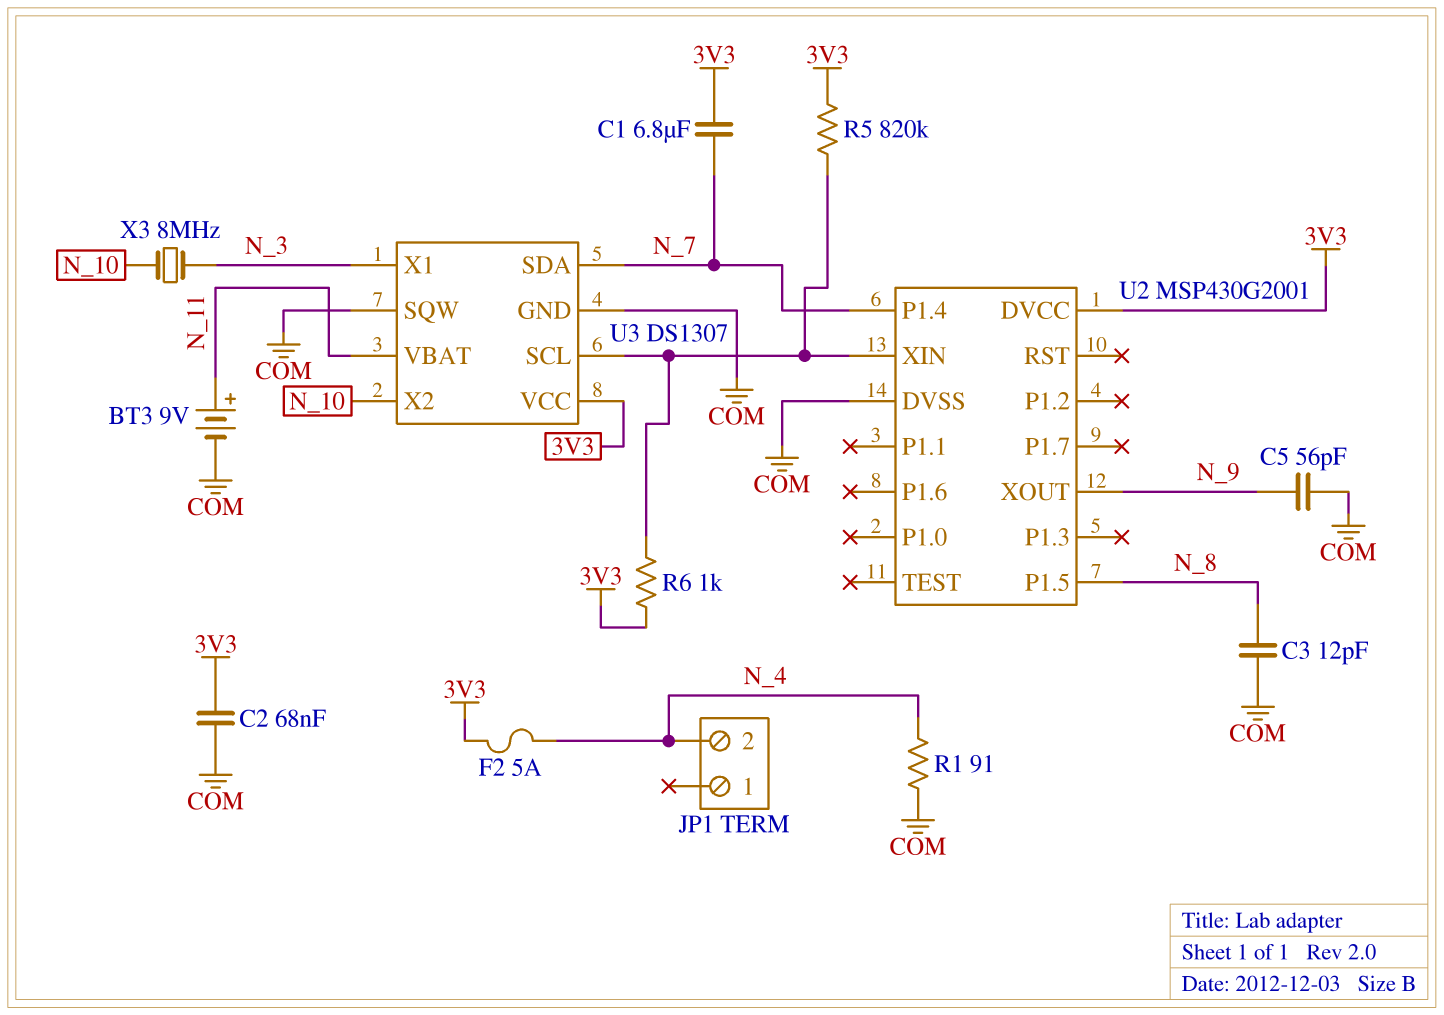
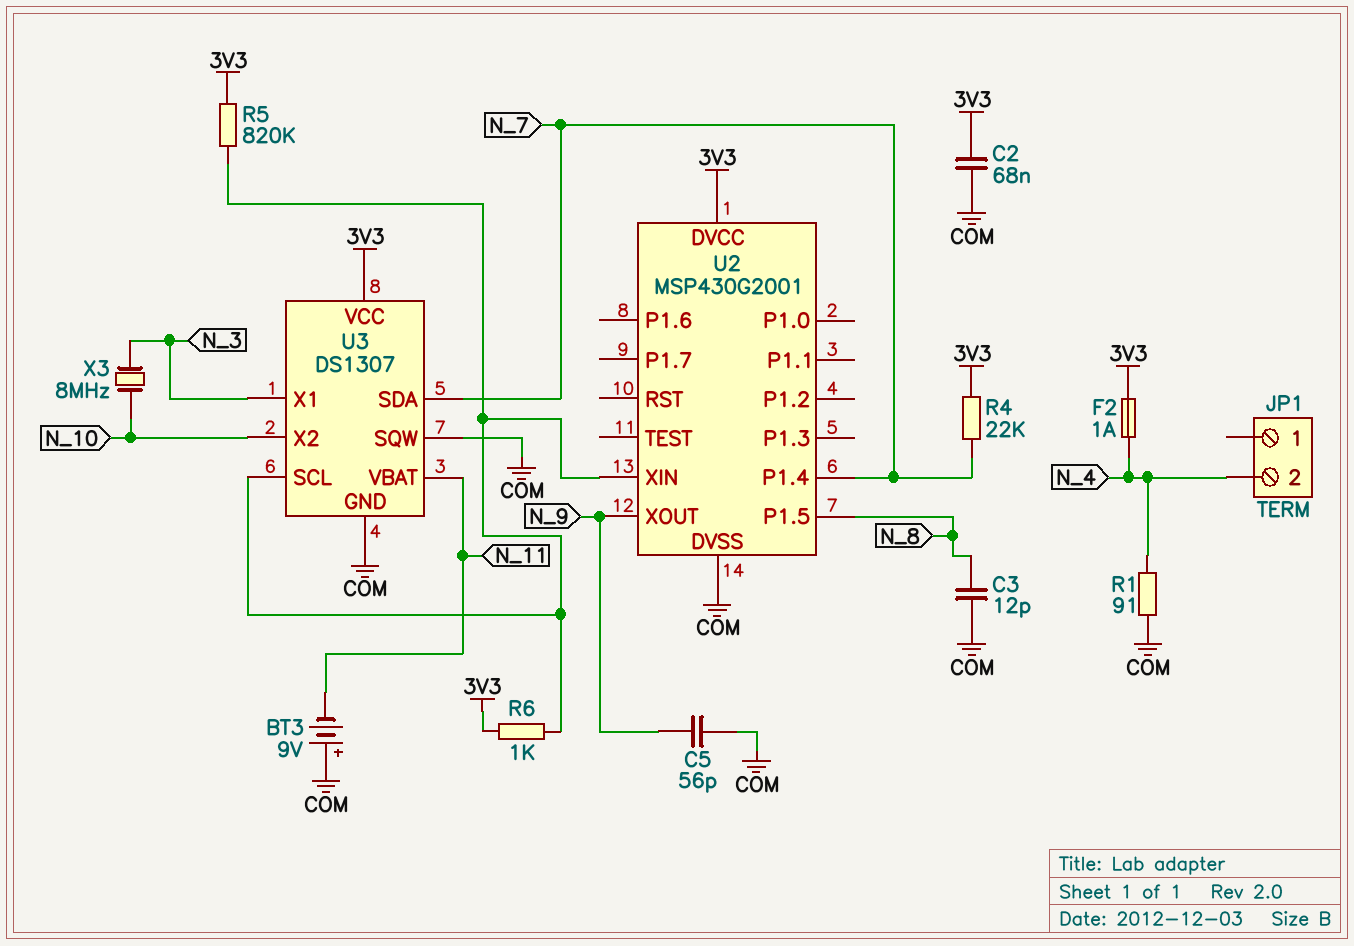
BT3: 9V (plus N_11, minus COM) -> 9V (plus COM, minus N_11)
C1: 6.8uF (3V3, N_7) -> none
F2: 5A (3V3, N_4) -> 1A (3V3, N_4)
R4: none -> 22k (3V3, N_7)

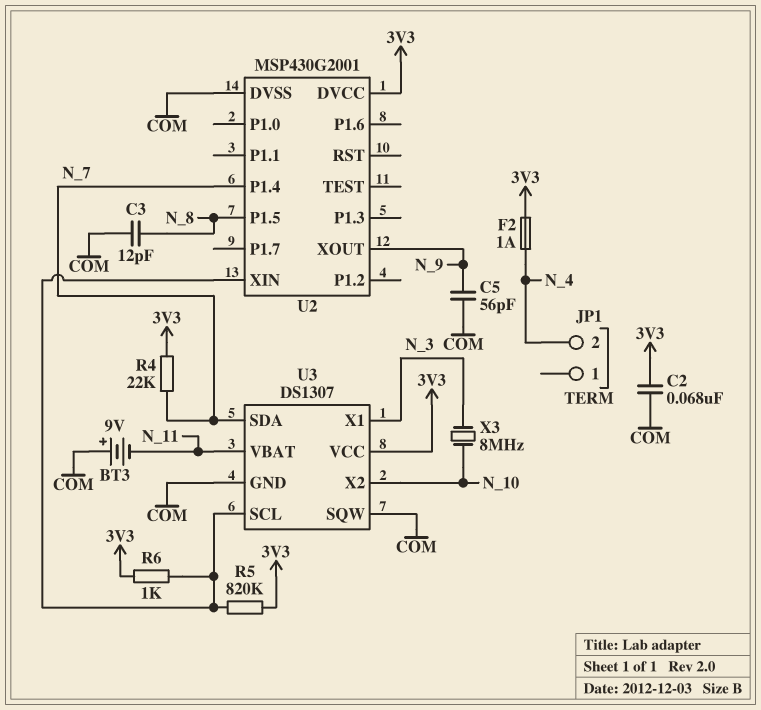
R1: 91 (COM, N_4) -> none

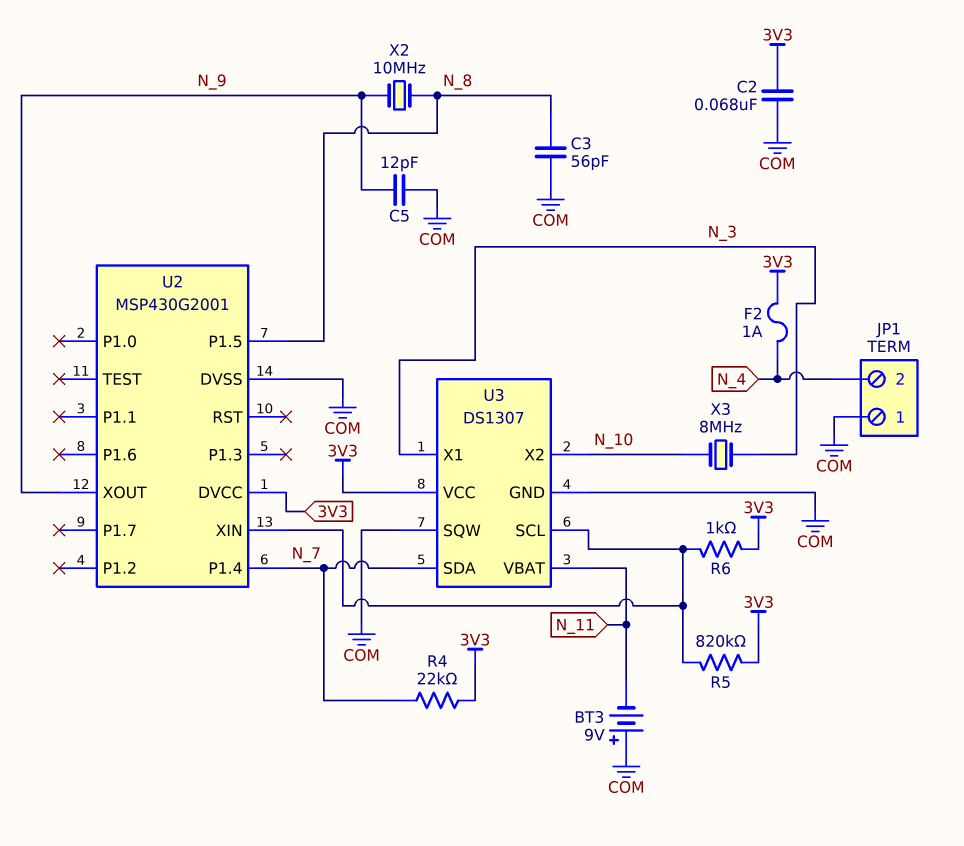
C3: 12pF (COM, N_8) -> 56pF (COM, N_8)
C5: 56pF (COM, N_9) -> 12pF (COM, N_9)
JP1 pin 1: none -> COM
X2: none -> 10MHz (N_8, N_9)

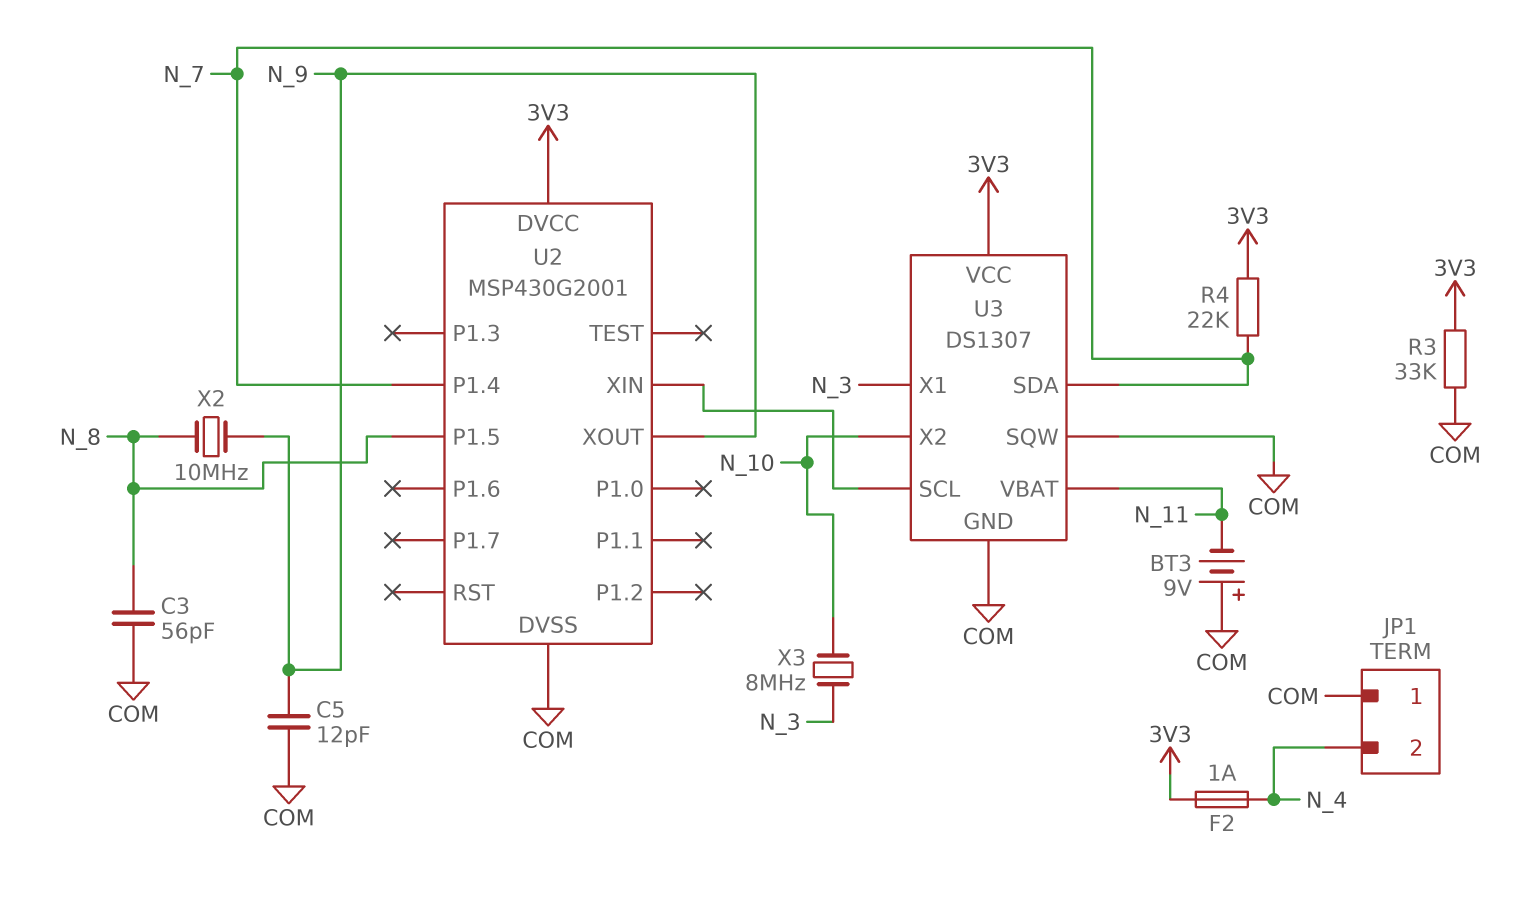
C2: 68nF (3V3, COM) -> none
R3: none -> 33k (3V3, COM)
R5: 820k (3V3, U2/XIN) -> none
R6: 1k (3V3, U2/XIN) -> none

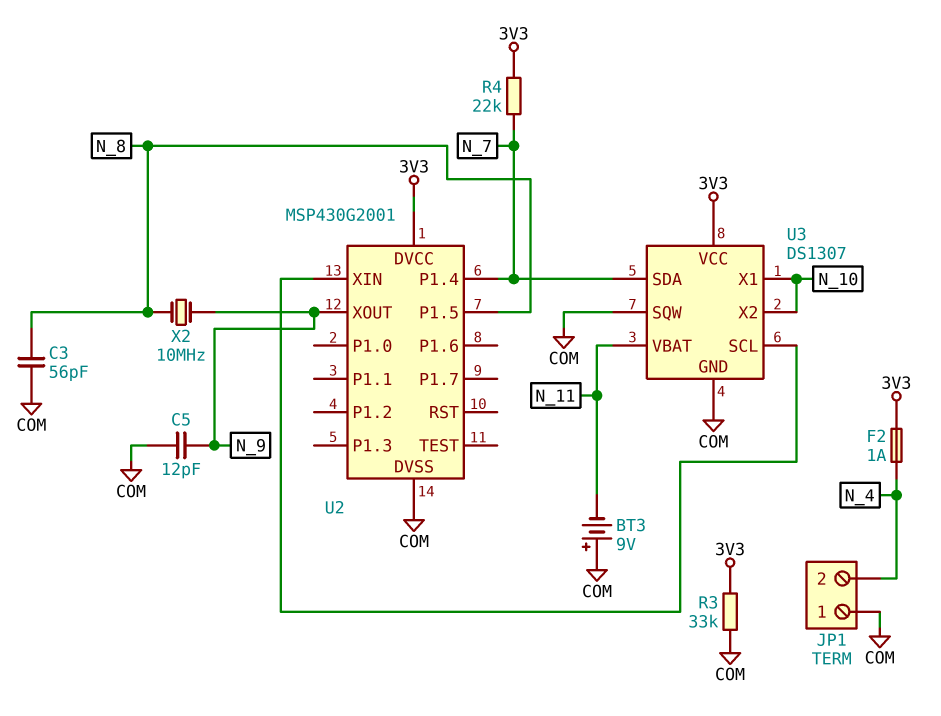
U3 pin X1: N_3 -> N_10
X3: 8MHz (N_3, N_10) -> none

